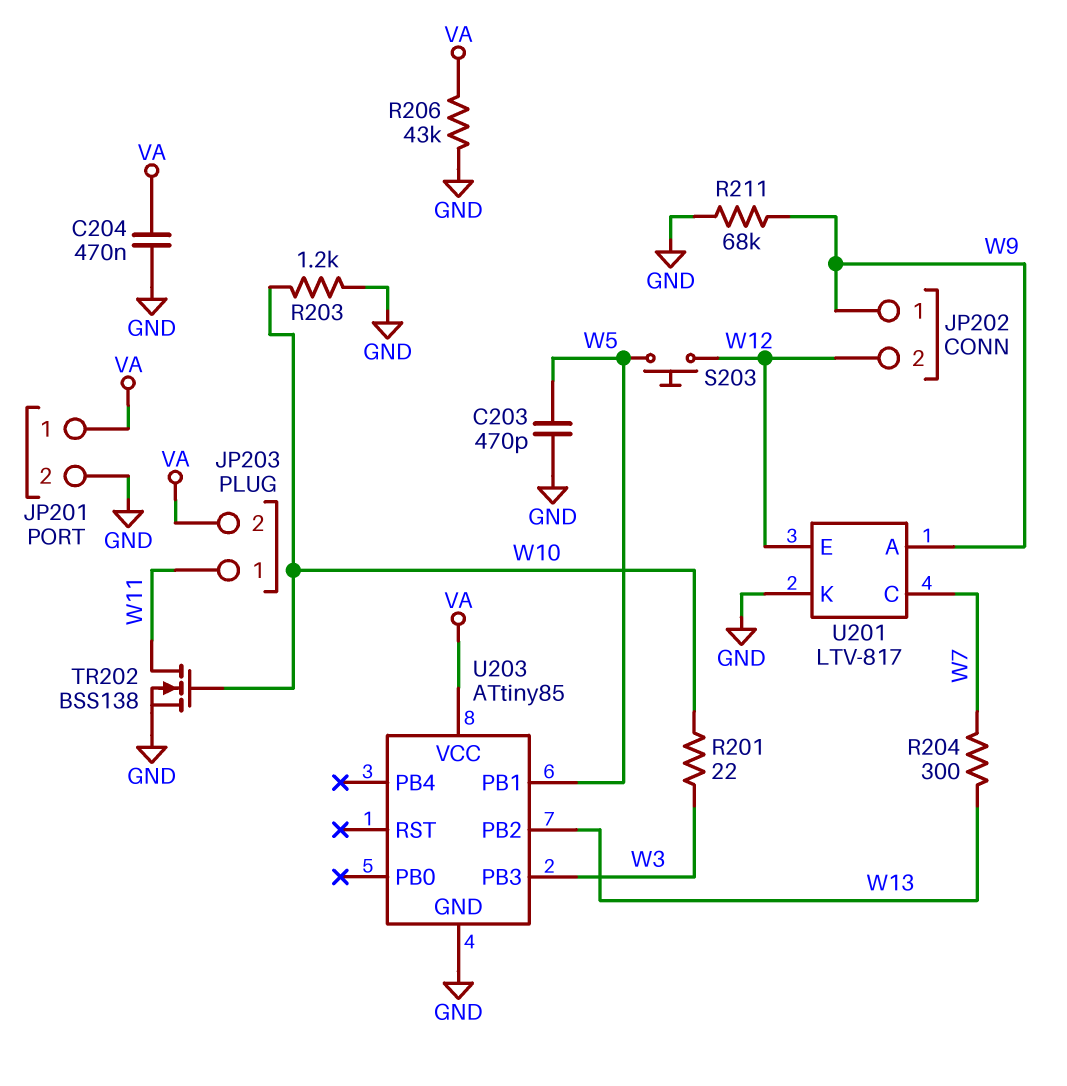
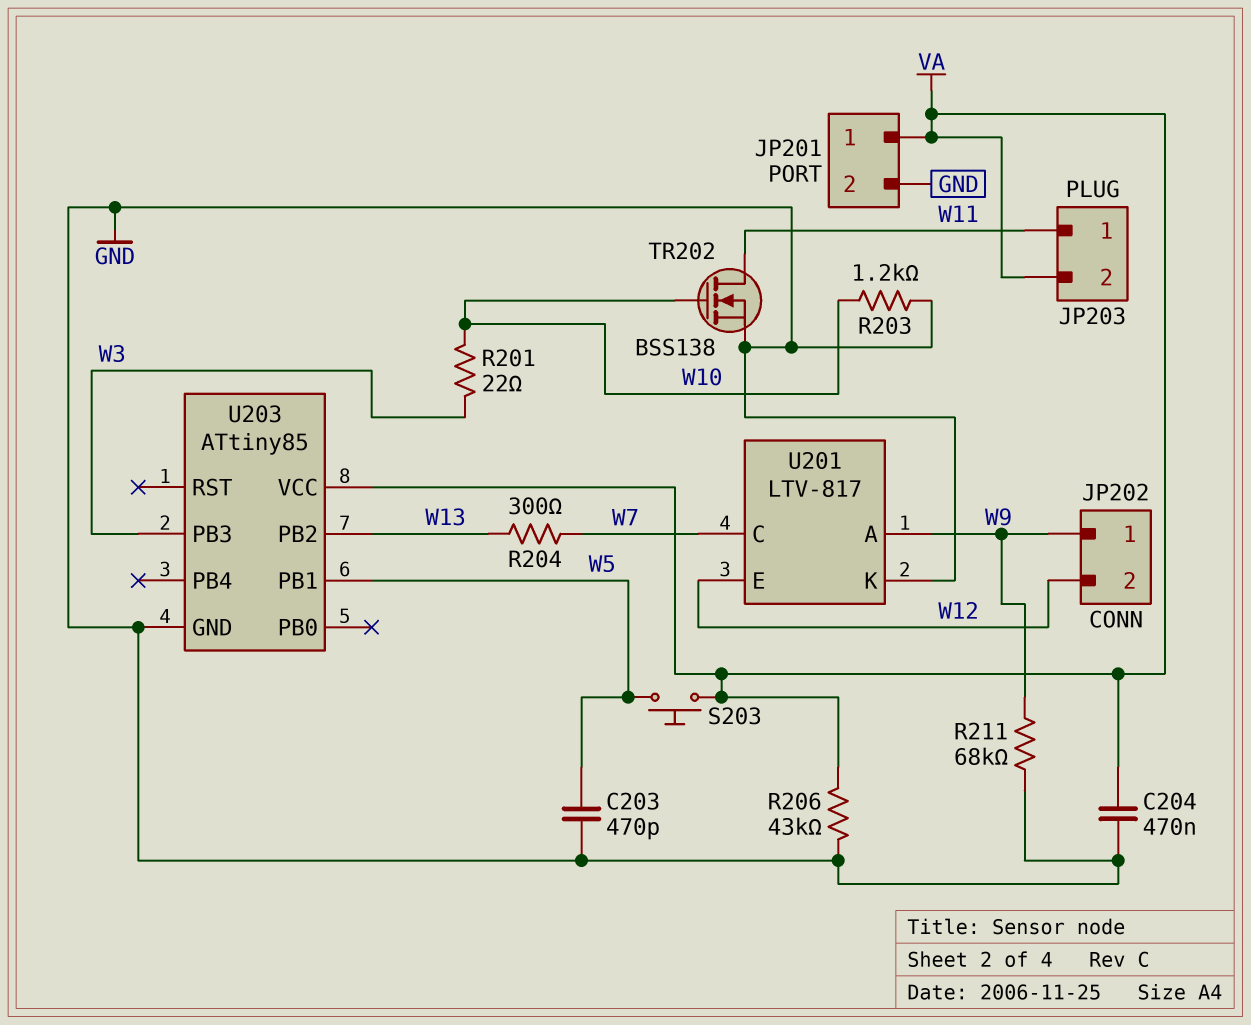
S203: button (W5, W12) -> button (VA, W5)

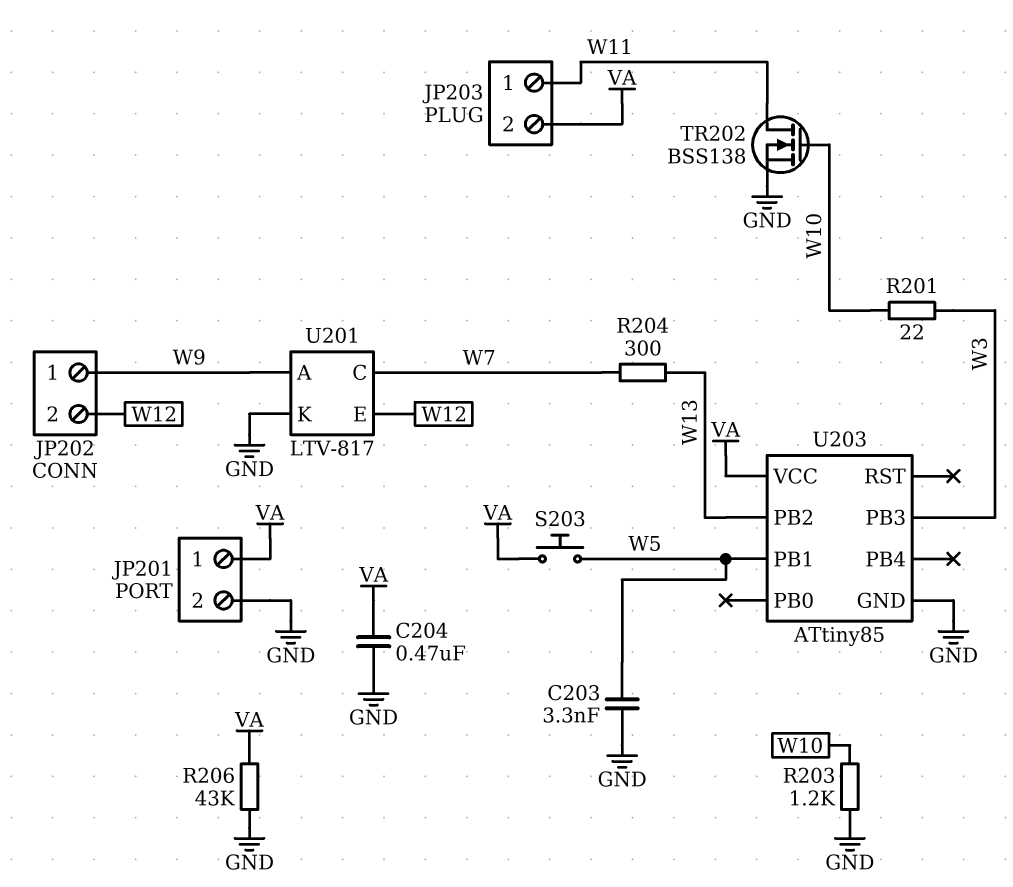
C203: 470pF (GND, W5) -> 3.3nF (GND, W5)
R211: 68k (GND, W9) -> none

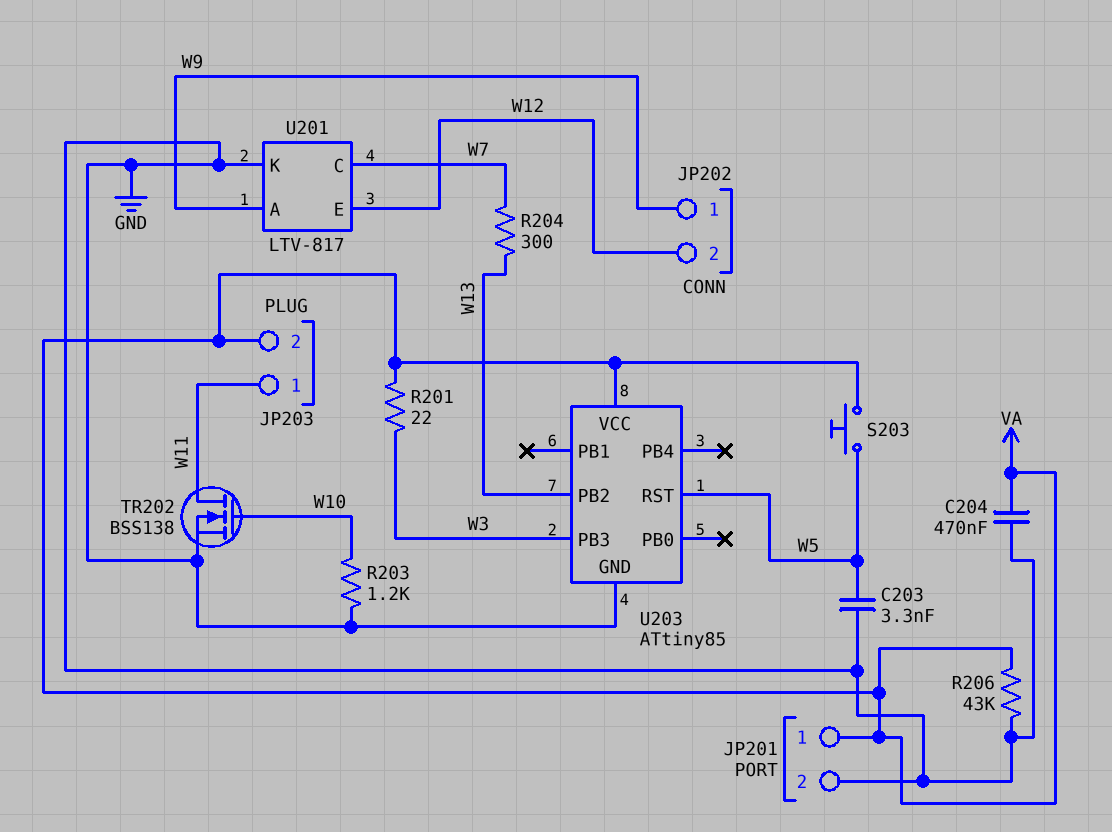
R201: 22 (W3, W10) -> 22 (VA, W3)
U203 pin PB1: W5 -> none
U203 pin RST: none -> W5

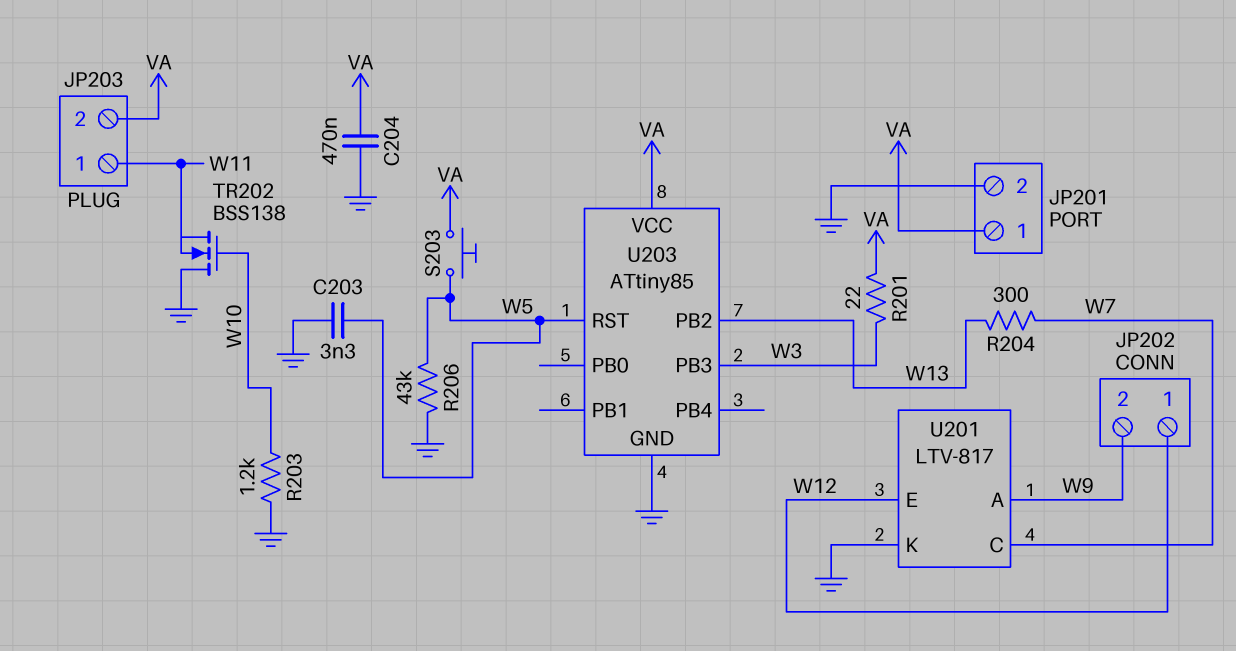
JP202 pin 1: W9 -> W12
JP202 pin 2: W12 -> W9
R206: 43k (GND, VA) -> 43k (GND, W5)
TR202: NMOS BSS138 (G W10, D W11, S GND) -> NMOS BSS138 (G W10, D GND, S W11)

